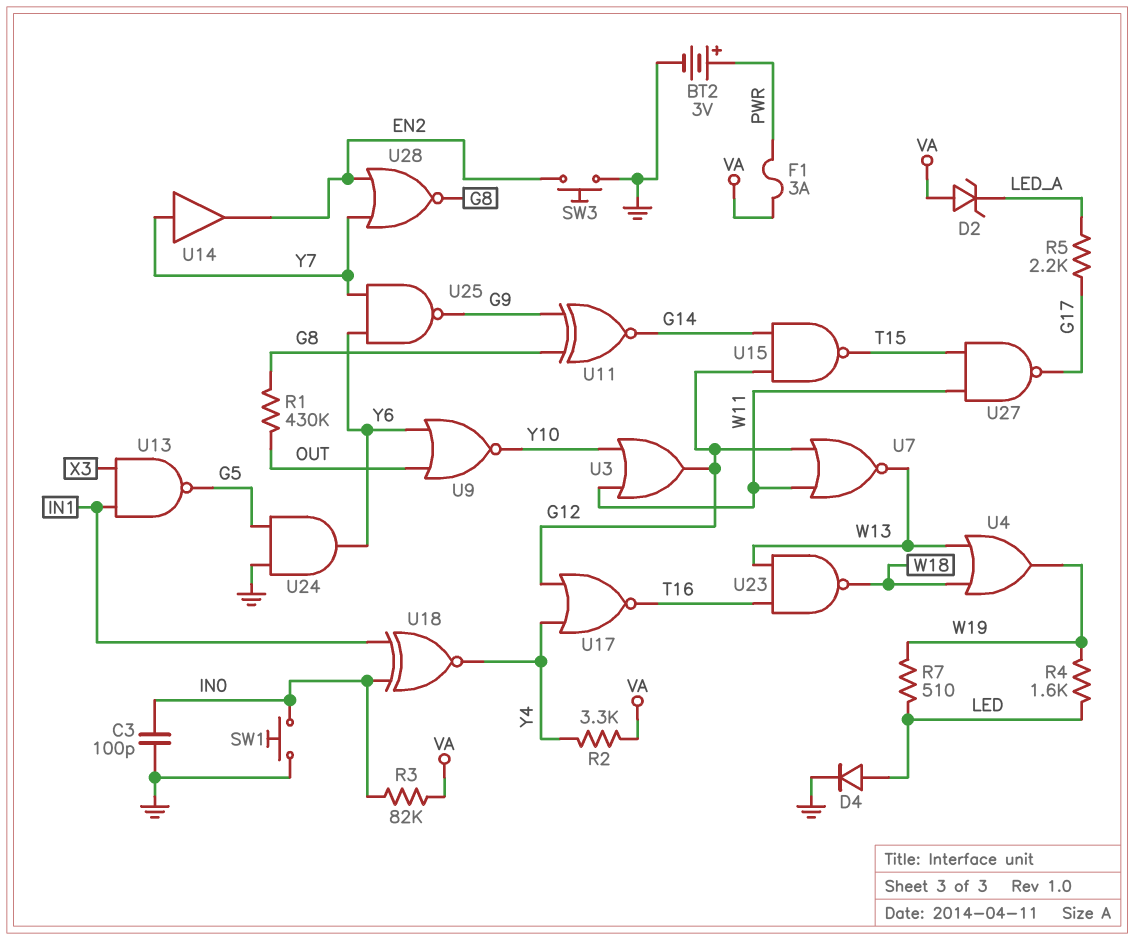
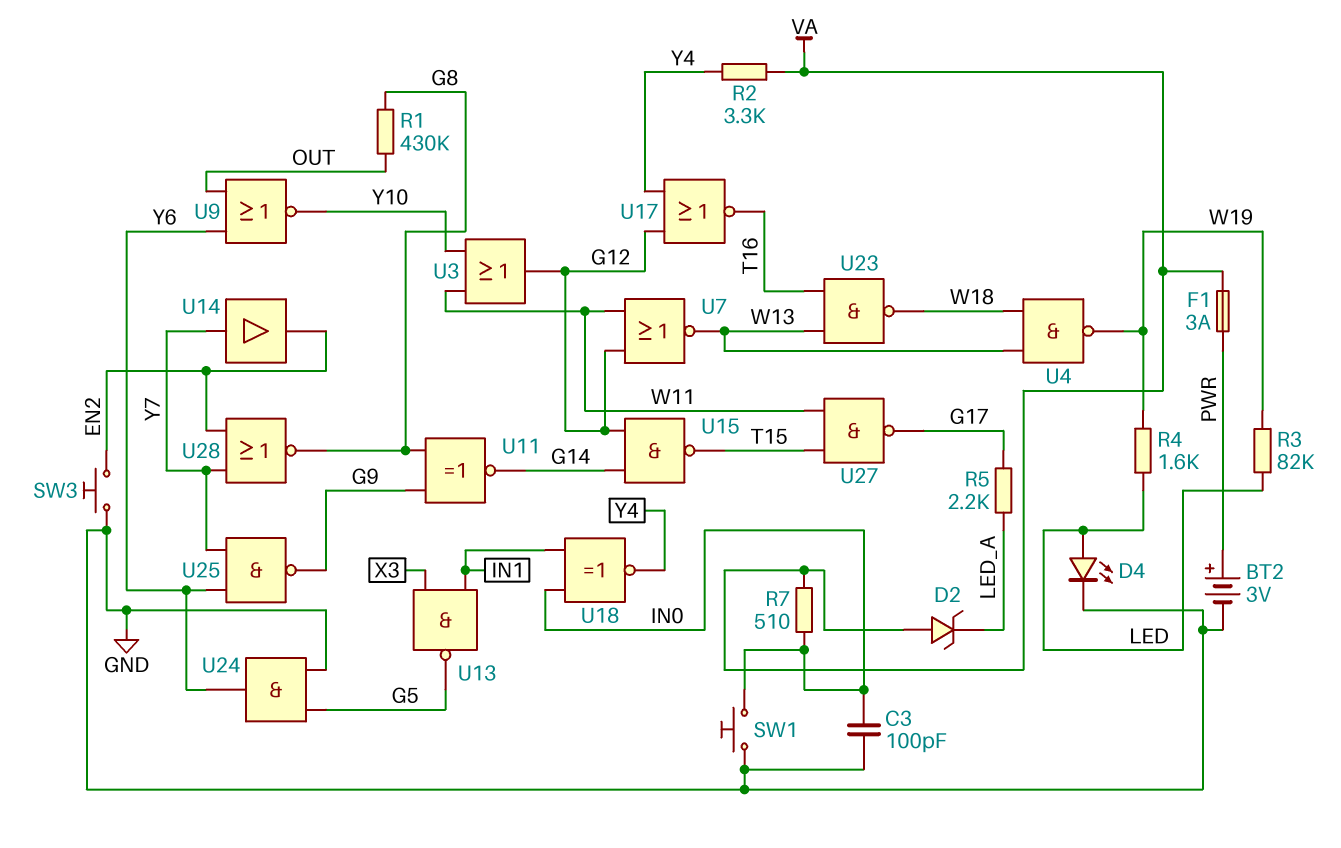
D4: diode (A LED, K GND) -> LED (A LED, K GND)
R3: 82k (IN0, VA) -> 82k (LED, W19)
R7: 510 (LED, W19) -> 510 (IN0, VA)
U4: OR (in W13, in W18, out W19) -> NAND (in W13, in W18, out W19)

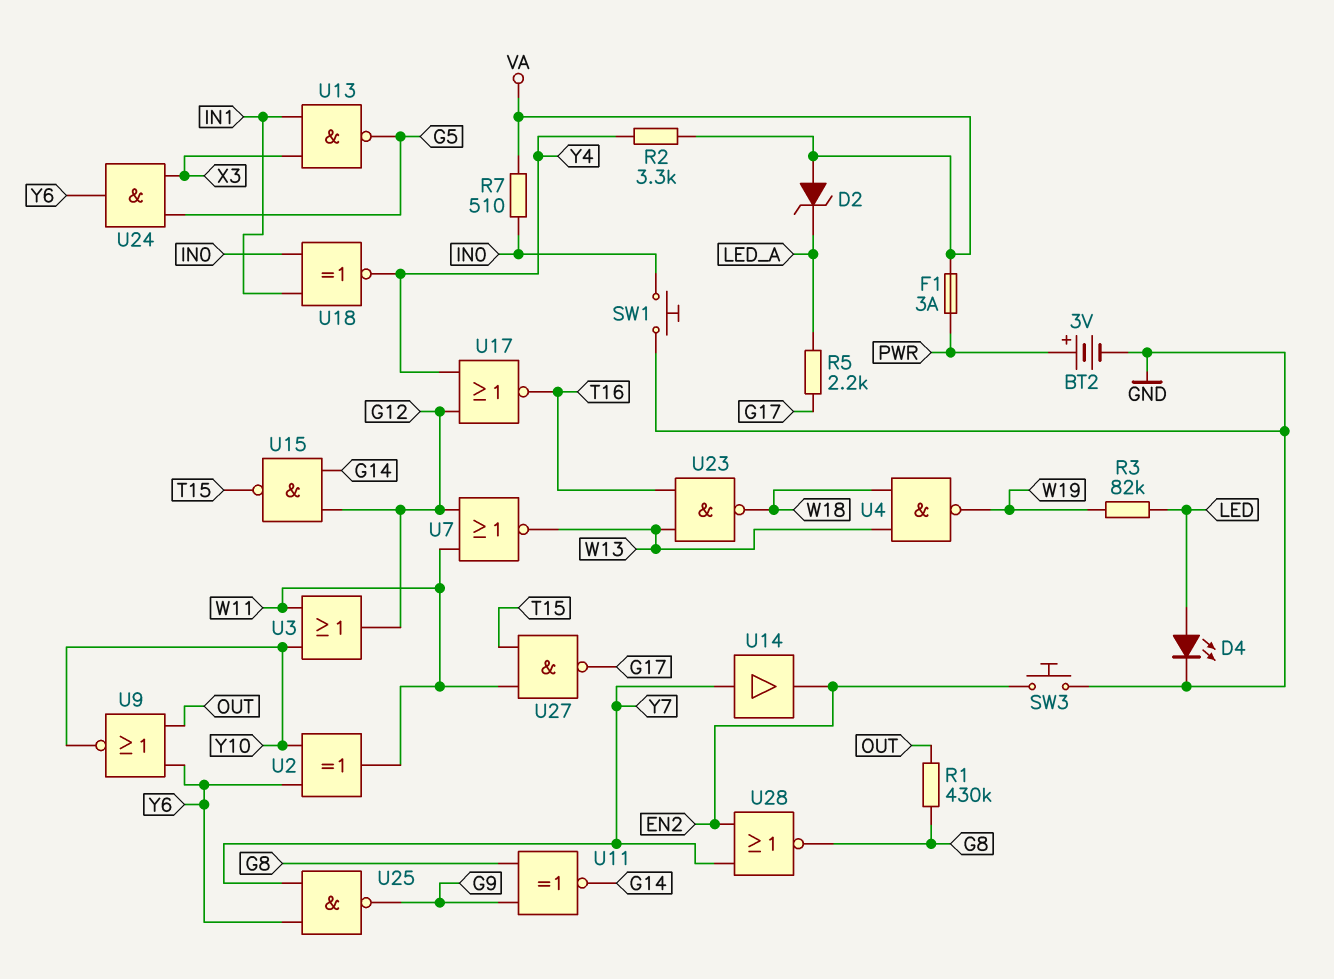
C3: 100pF (GND, IN0) -> none
R4: 1.6k (LED, W19) -> none
U2: none -> XOR (in Y6, in Y10, out W11)
U24: AND (in G5, in GND, out Y6) -> AND (in G5, in X3, out Y6)

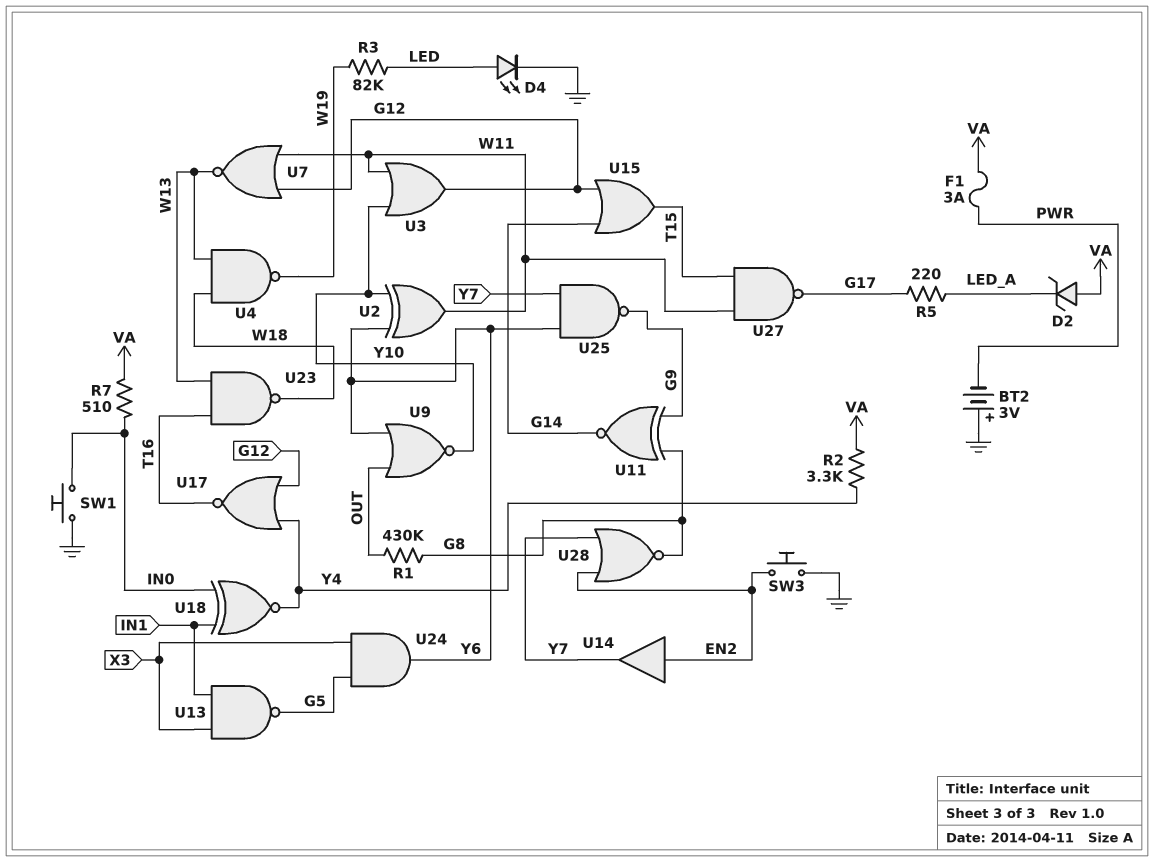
BT2: 3V (plus PWR, minus GND) -> 3V (plus GND, minus PWR)
R5: 2.2k (G17, LED_A) -> 220 (G17, LED_A)
U14: buffer (in Y7, out EN2) -> buffer (in EN2, out Y7)
U15: NAND (in G12, in G14, out T15) -> OR (in G12, in G14, out T15)

